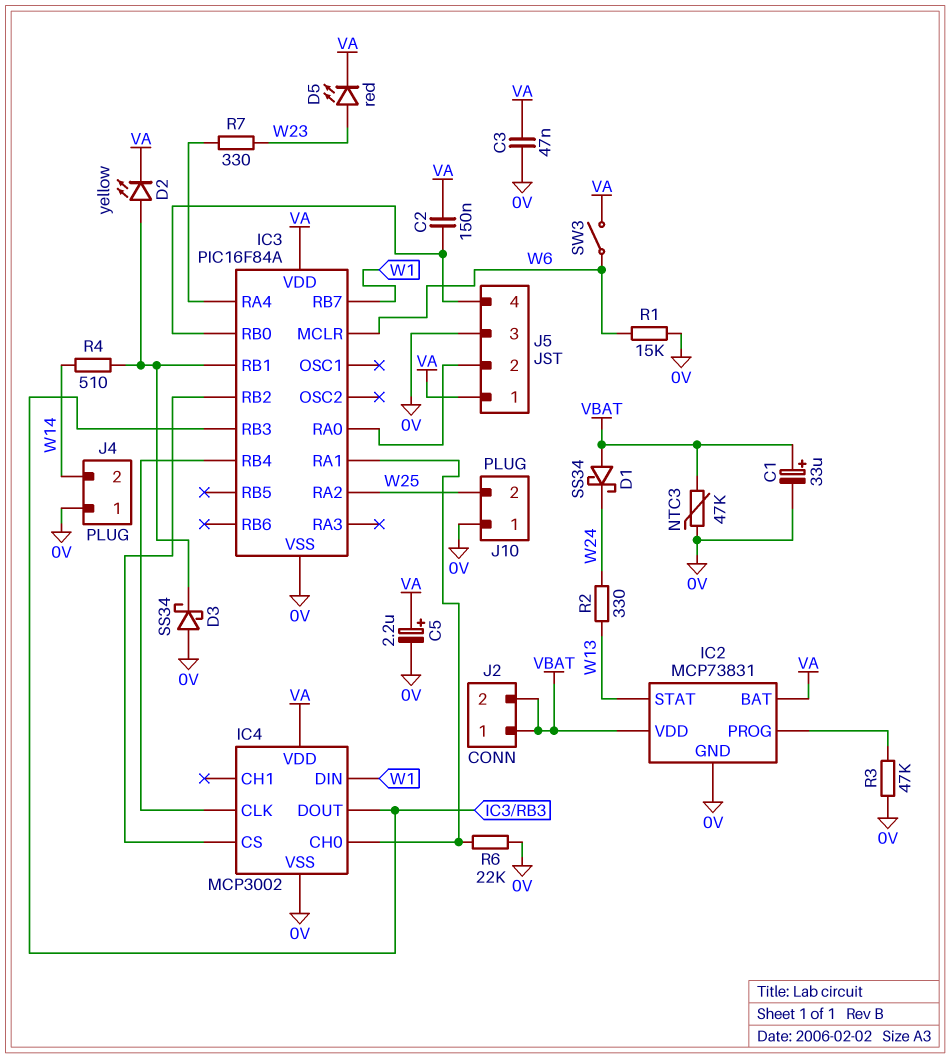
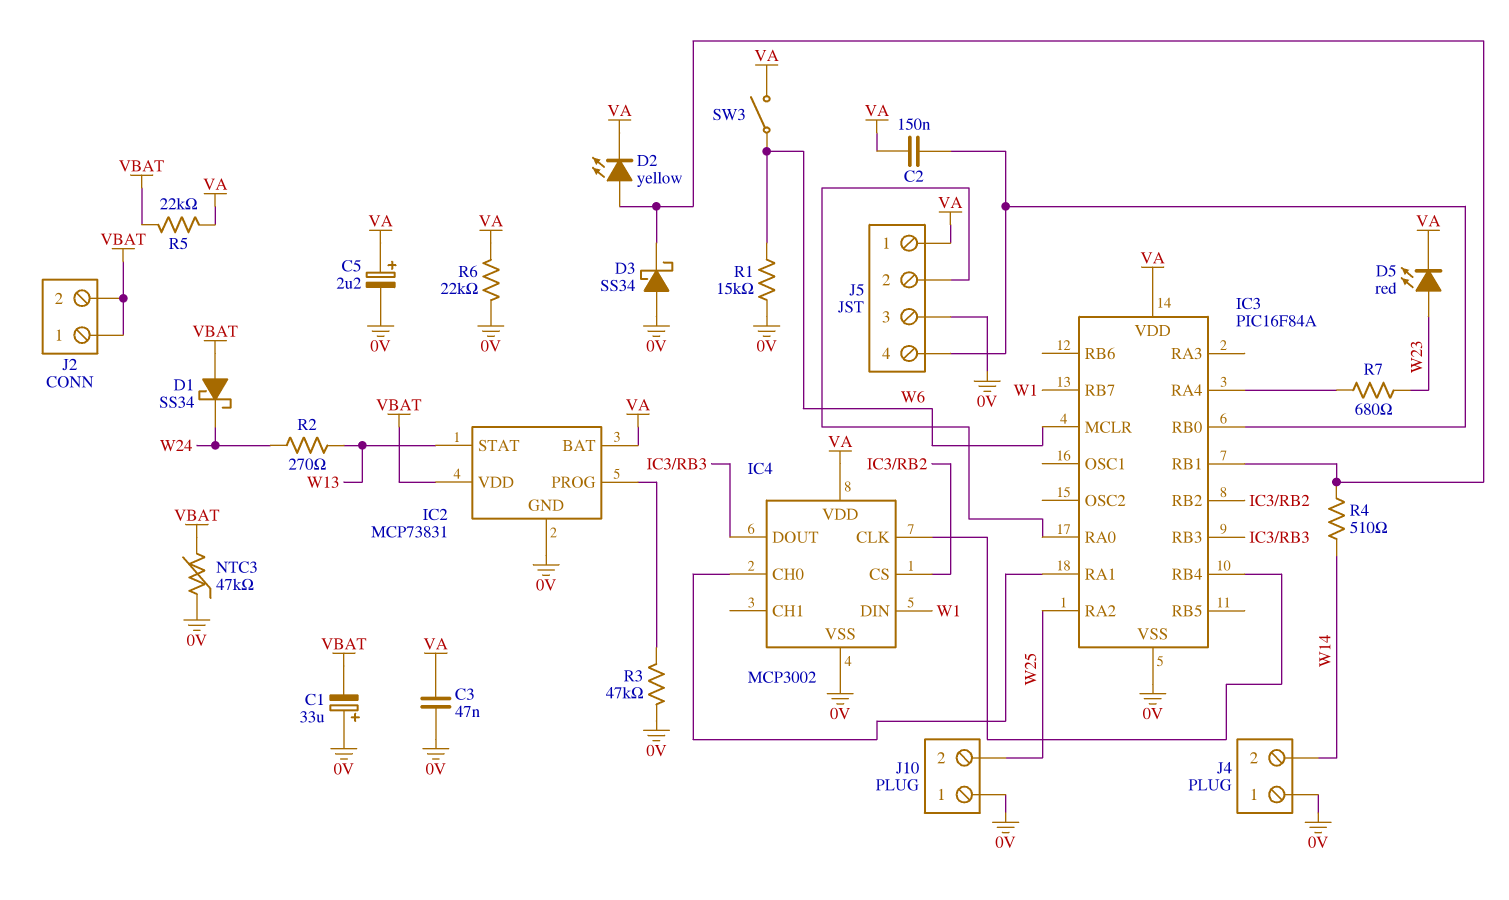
C1: 33uF (plus VBAT, minus 0V) -> 33uF (plus 0V, minus VBAT)
R2: 330 (W13, W24) -> 270 (W13, W24)
R5: none -> 22k (VA, VBAT)
R6: 22k (0V, IC3/RA1) -> 22k (0V, VA)
R7: 330 (IC3/RA4, W23) -> 680 (IC3/RA4, W23)

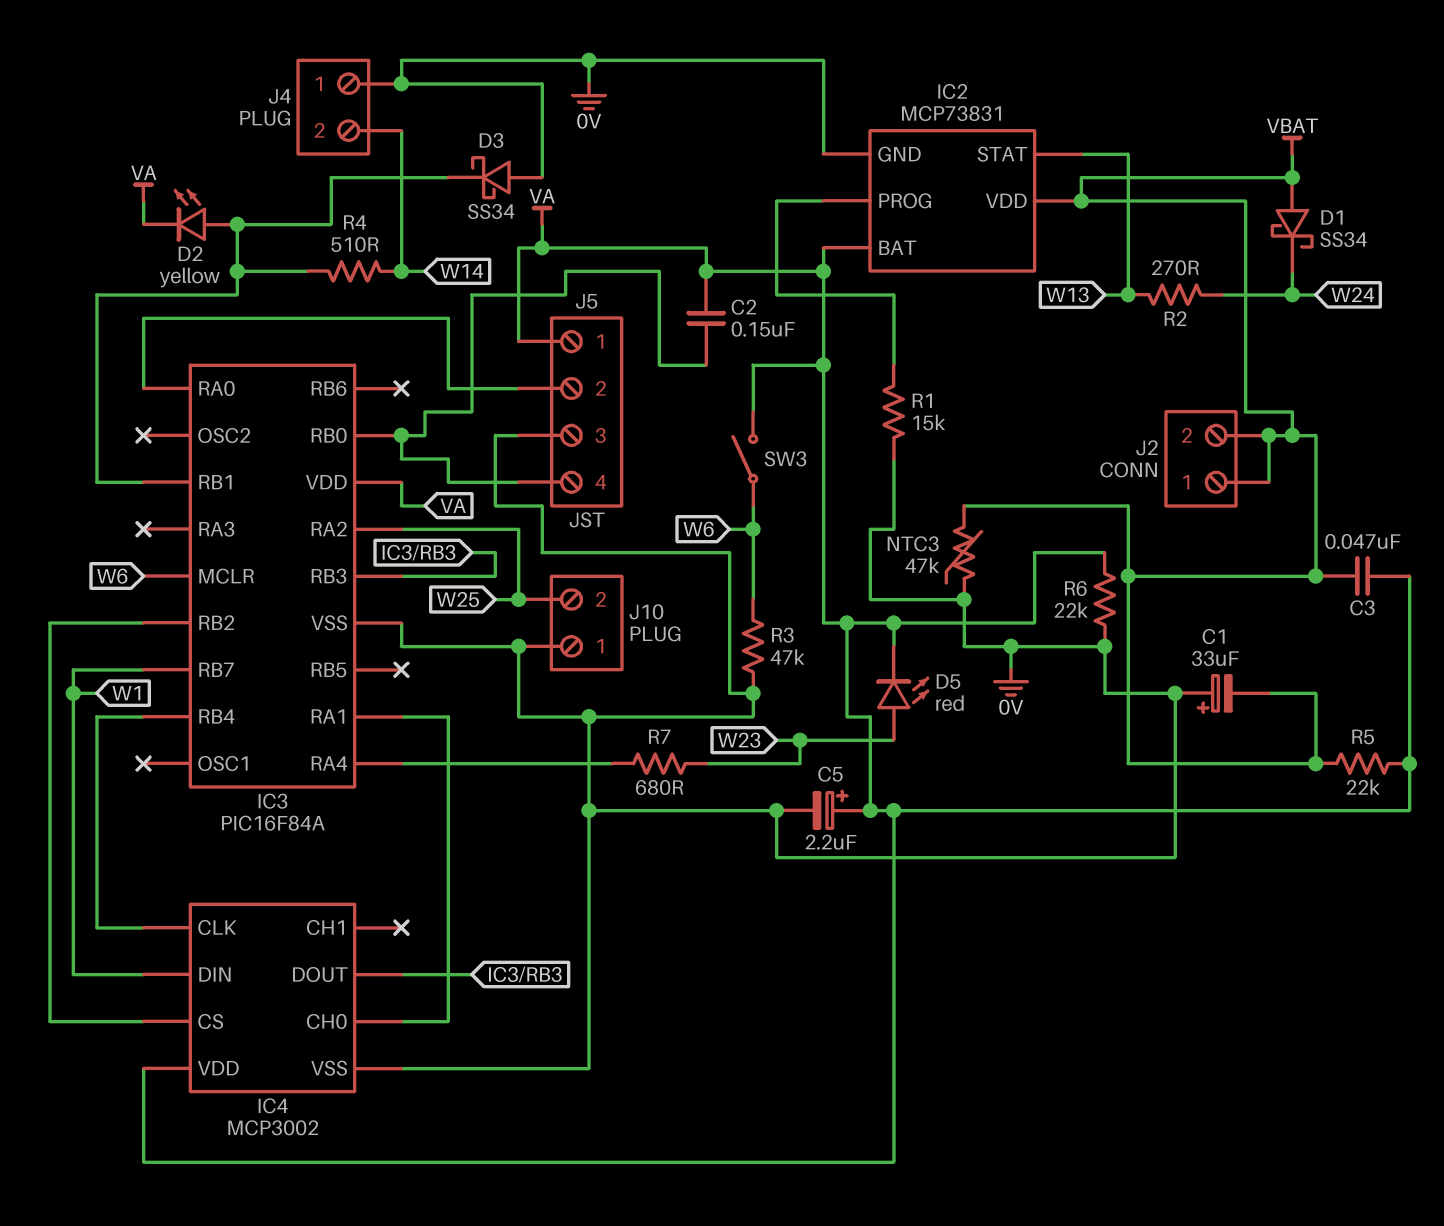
C3: 47nF (0V, VA) -> 47nF (VA, VBAT)
R1: 15k (0V, W6) -> 15k (0V, IC2/PROG)
R3: 47k (0V, IC2/PROG) -> 47k (0V, W6)

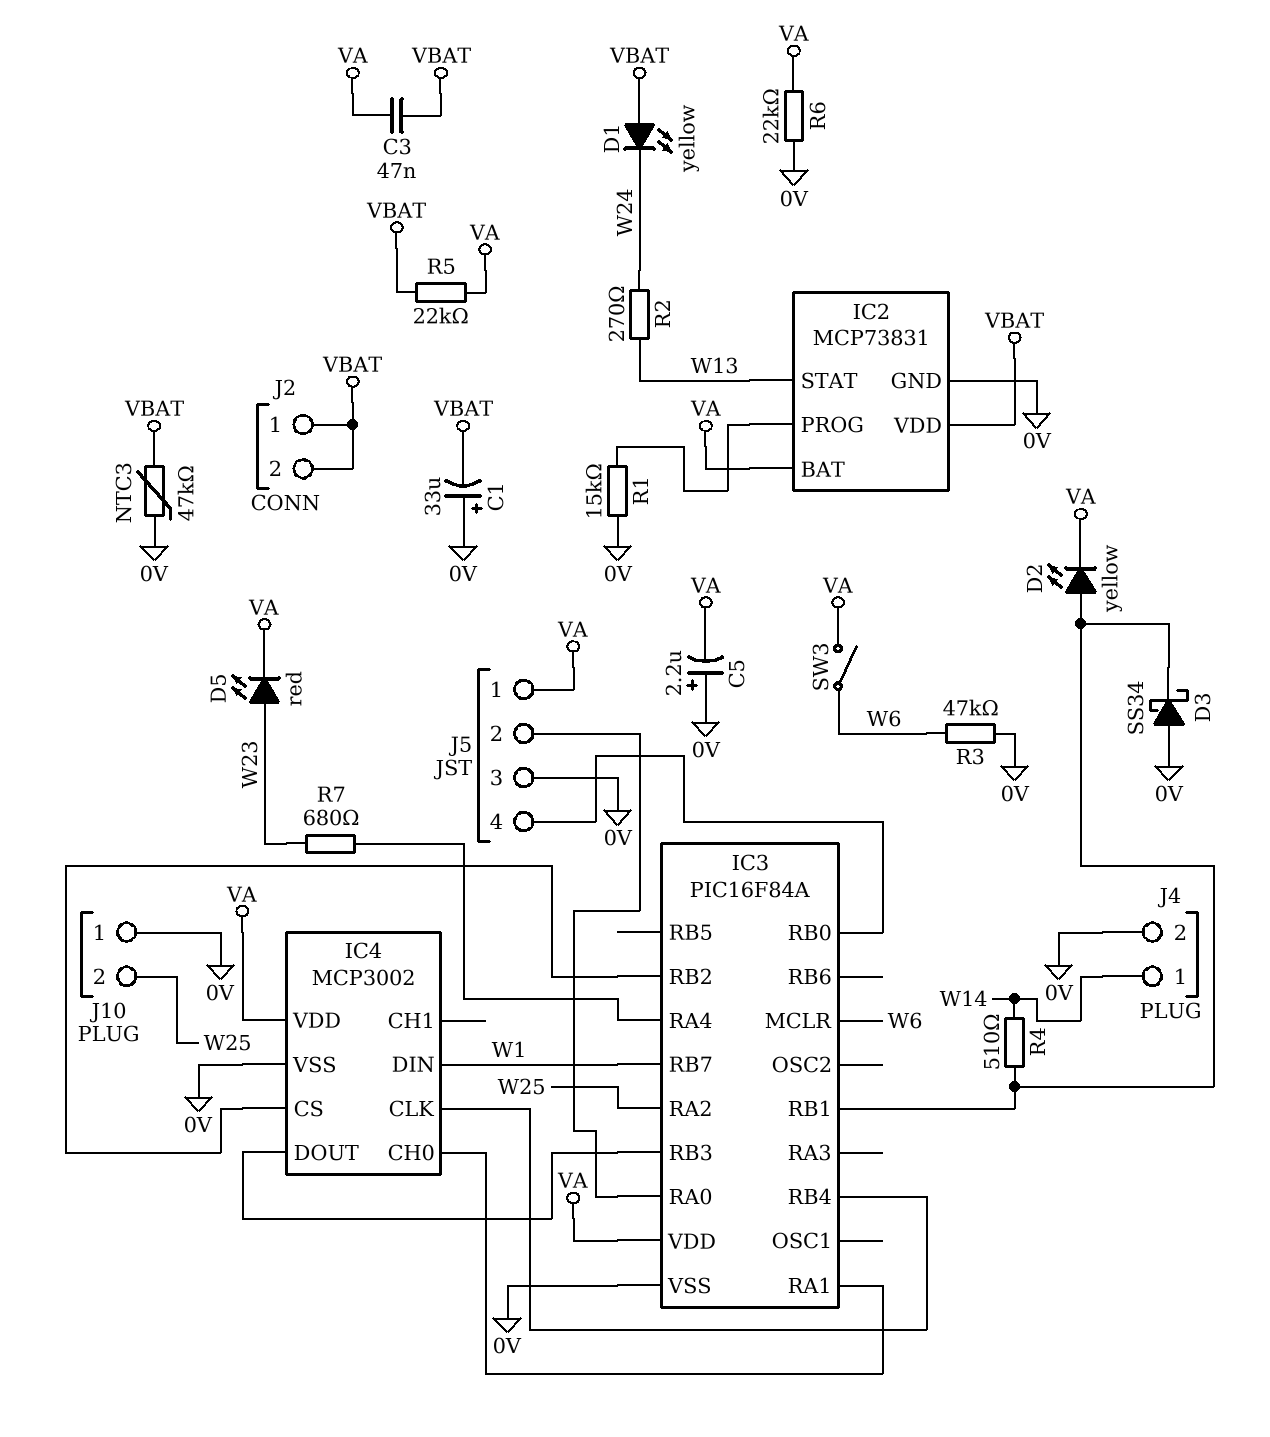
C2: 150nF (IC3/RB0, VA) -> none
C5: 2.2uF (plus VA, minus 0V) -> 2.2uF (plus 0V, minus VA)
D1: schottky SS34 (A VBAT, K W24) -> LED yellow (A VBAT, K W24)
J4 pin 1: 0V -> W14
J4 pin 2: W14 -> 0V

